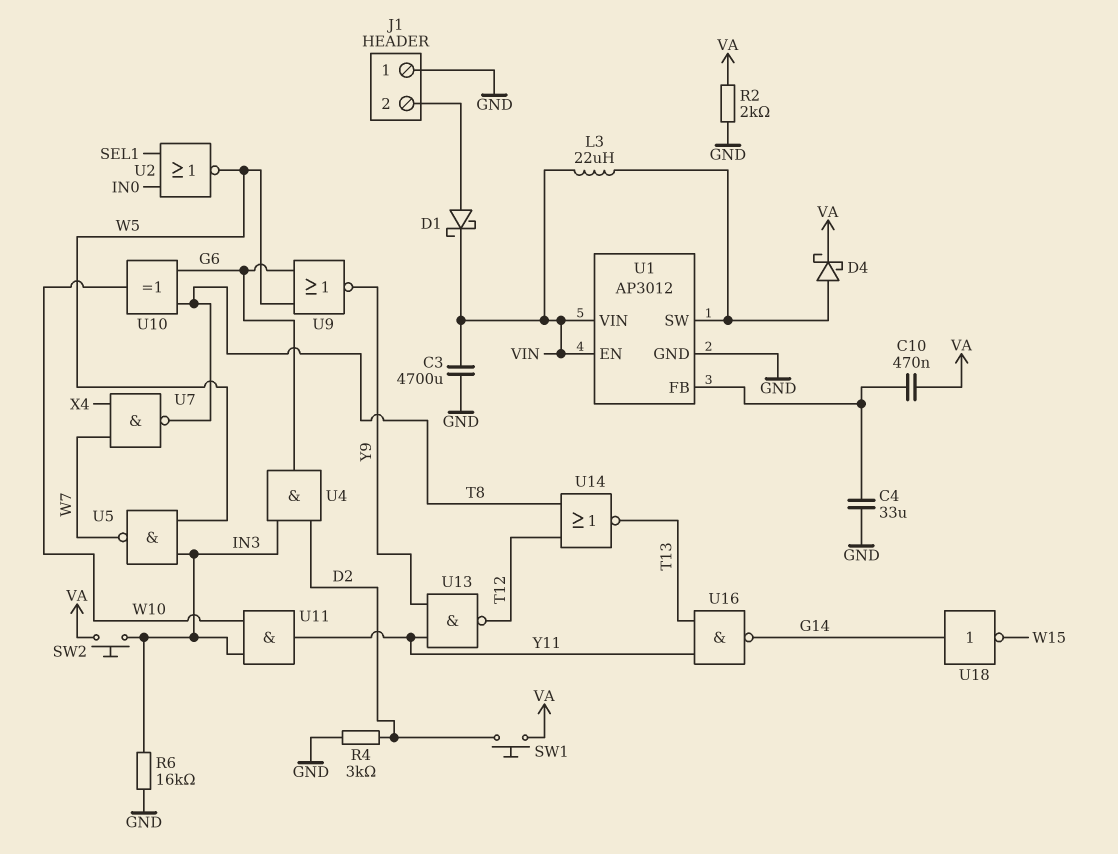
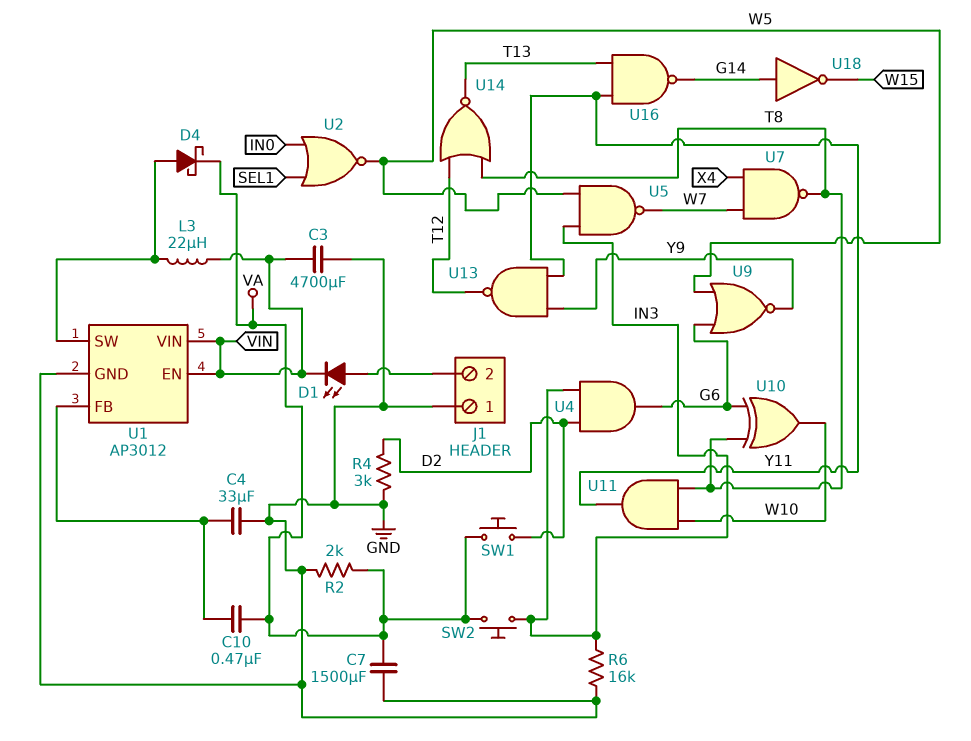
C7: none -> 1500uF (GND, VA)
D1: schottky (A J1/2, K VIN) -> LED (A J1/2, K VIN)
U11: AND (in IN3, in W10, out Y11) -> AND (in T8, in W10, out Y11)

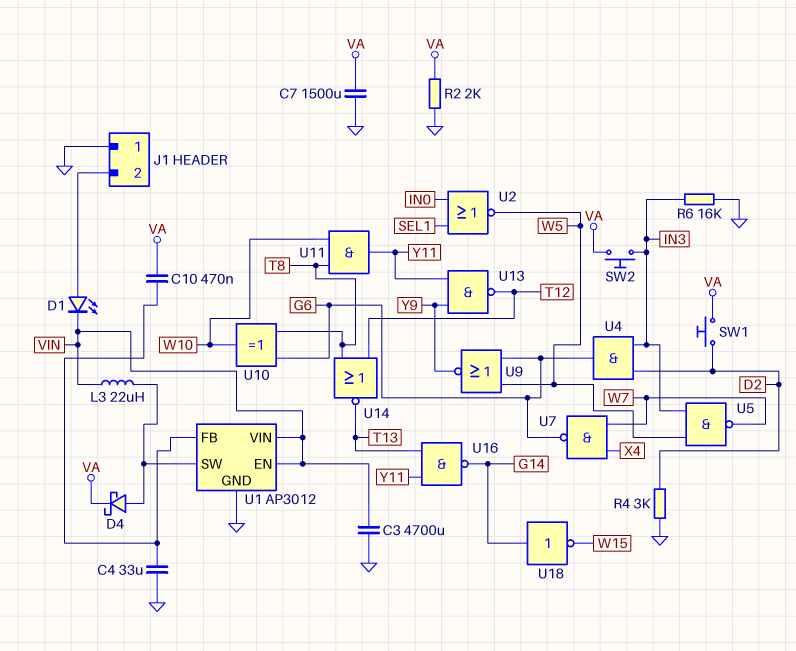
U7: NAND (in W7, in X4, out T8) -> NAND (in W7, in X4, out G6)

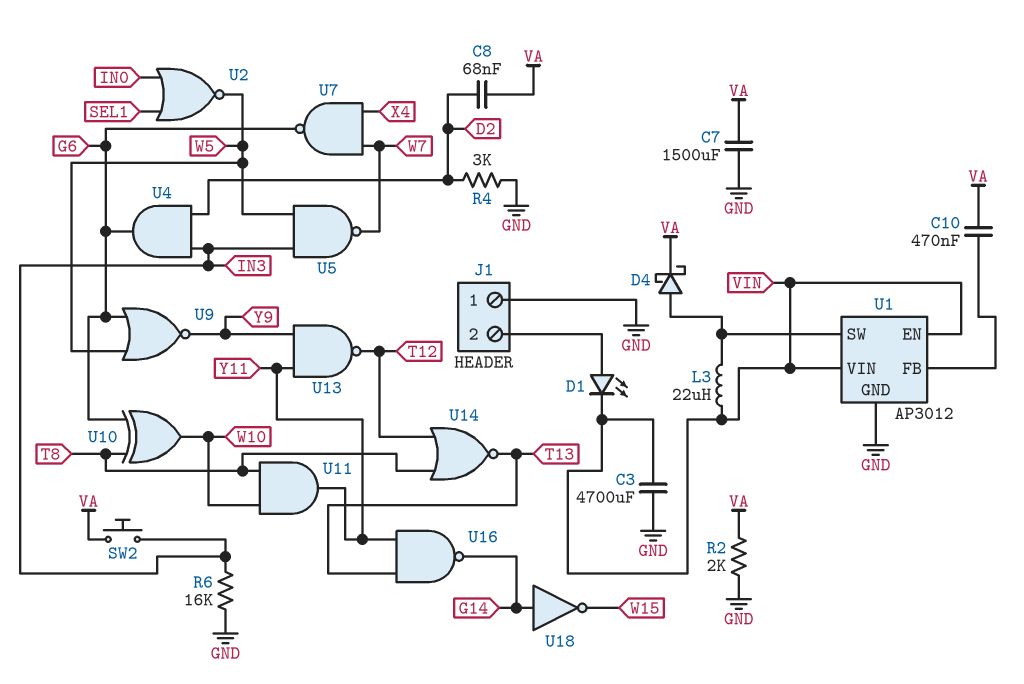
C4: 33uF (GND, U1/FB) -> none
C8: none -> 68nF (D2, VA)
SW1: button (D2, VA) -> none

